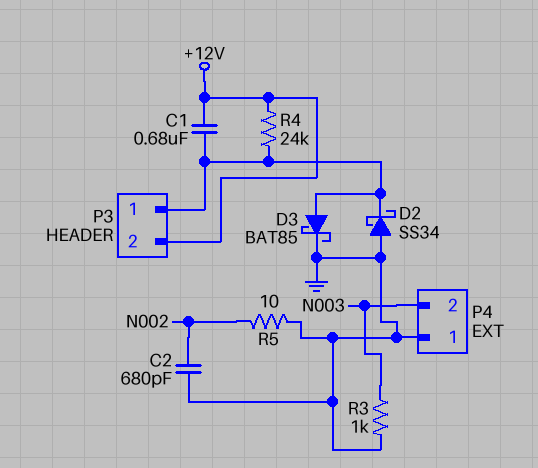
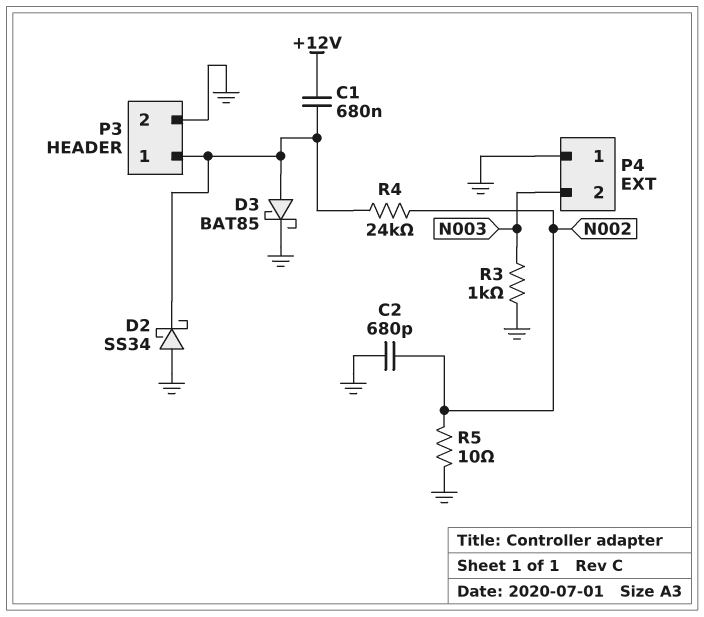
P3 pin 2: +12V -> GND
R4: 24k (+12V, P3/1) -> 24k (N002, P3/1)

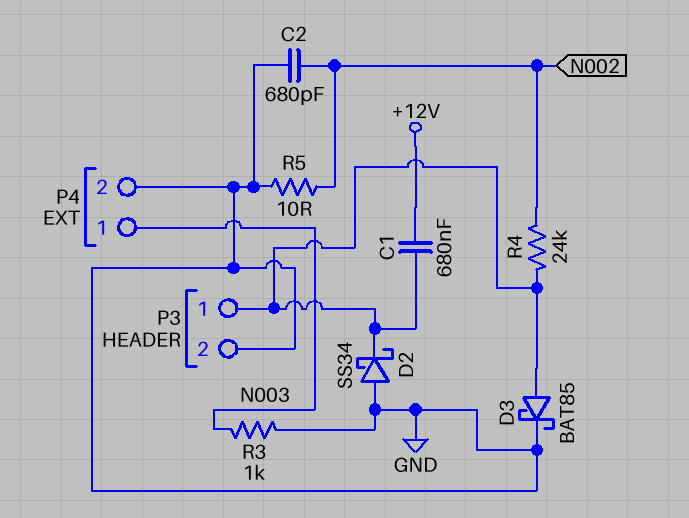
P4 pin 1: GND -> N003
P4 pin 2: N003 -> GND

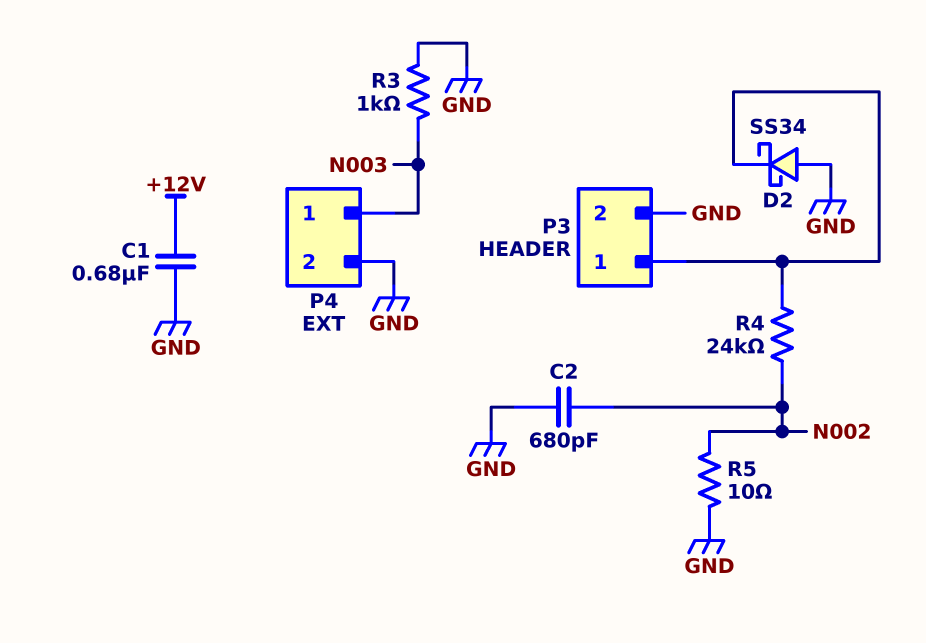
C1: 680nF (+12V, P3/1) -> 680nF (+12V, GND)
D3: schottky BAT85 (A P3/1, K GND) -> none

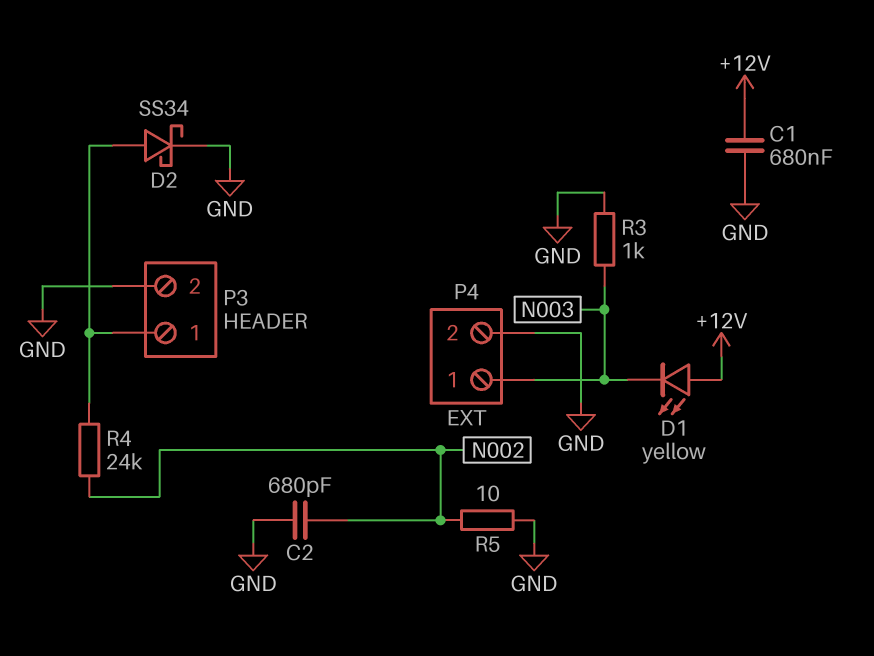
D1: none -> LED yellow (A +12V, K N003)
D2: schottky SS34 (A GND, K P3/1) -> schottky SS34 (A P3/1, K GND)

